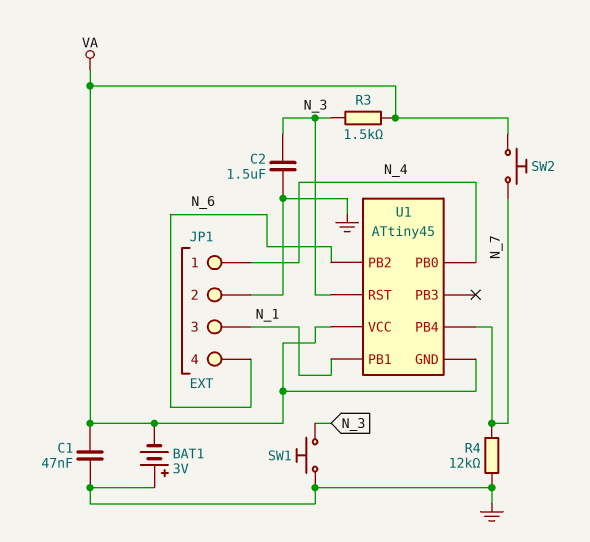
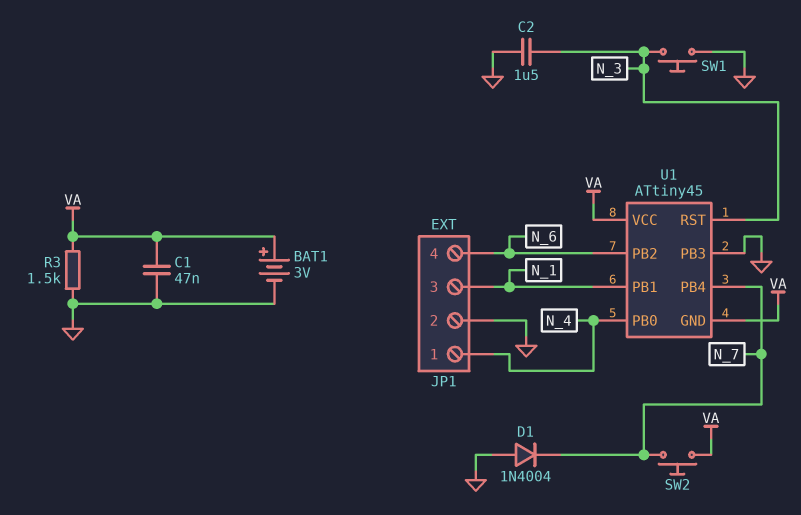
BAT1: 3V (plus GND, minus VA) -> 3V (plus VA, minus GND)
D1: none -> diode 1N4004 (A GND, K N_7)
R3: 1.5k (N_3, VA) -> 1.5k (GND, VA)
R4: 12k (GND, N_7) -> none
U1 pin PB3: none -> GND

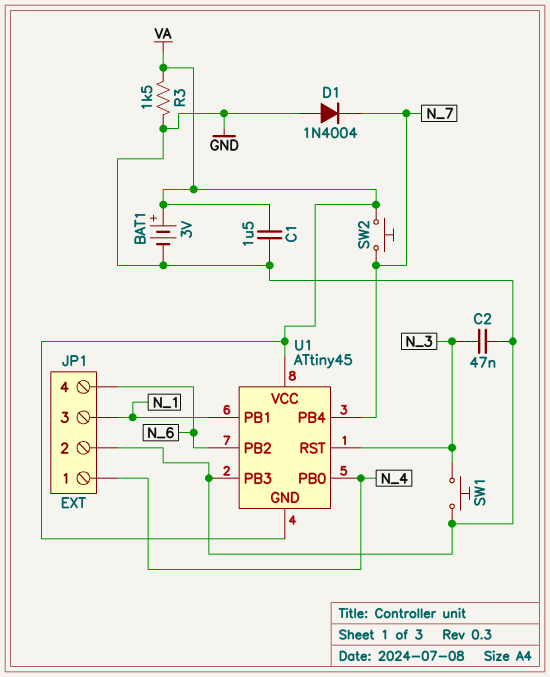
C1: 47nF (GND, VA) -> 1.5uF (GND, VA)
C2: 1.5uF (GND, N_3) -> 47nF (GND, N_3)

